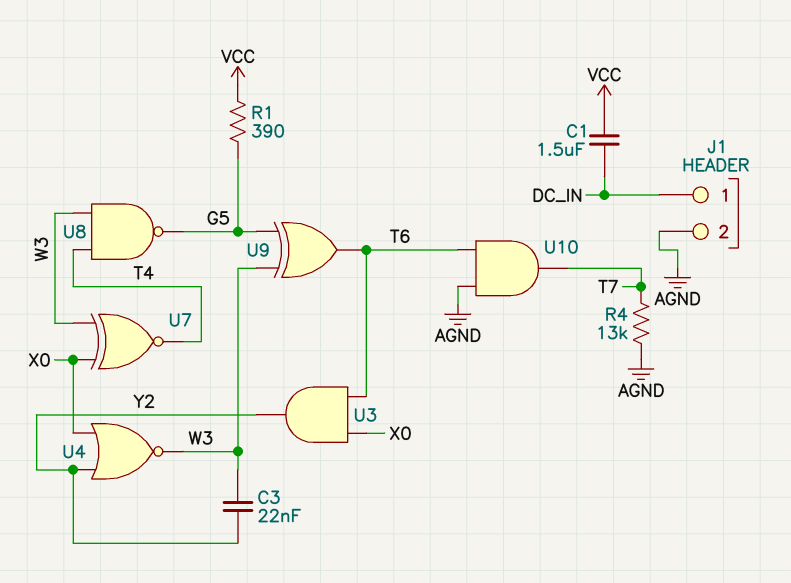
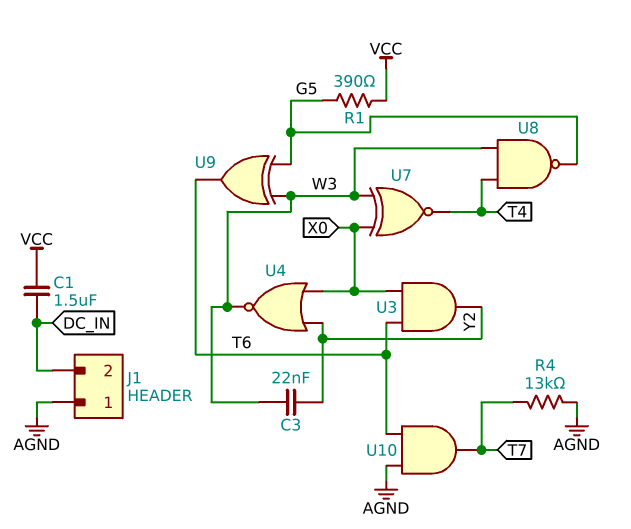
J1 pin 1: DC_IN -> AGND
J1 pin 2: AGND -> DC_IN

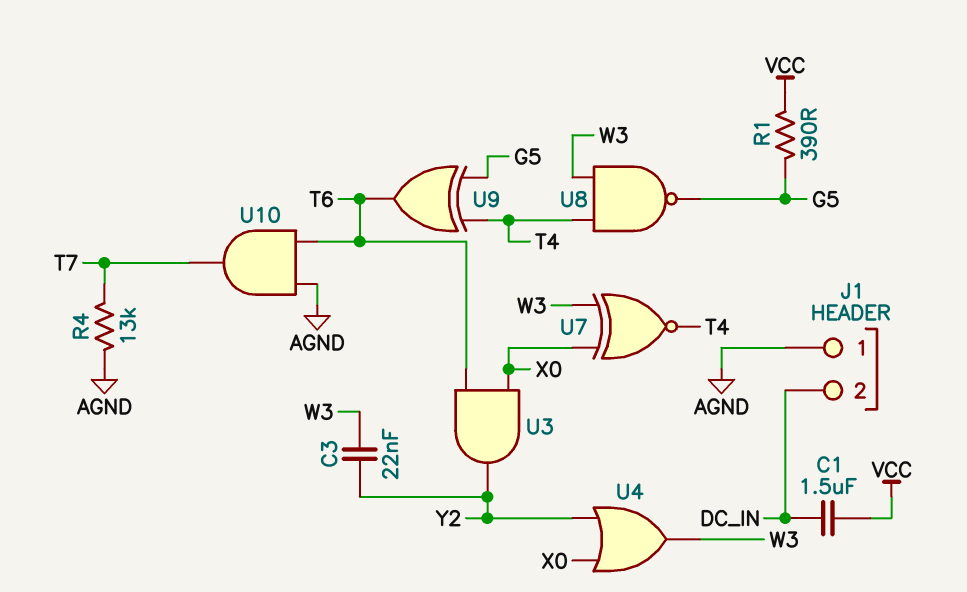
U4: NOR (in X0, in Y2, out W3) -> OR (in X0, in Y2, out W3)
U9: XOR (in G5, in W3, out T6) -> XOR (in G5, in T4, out T6)

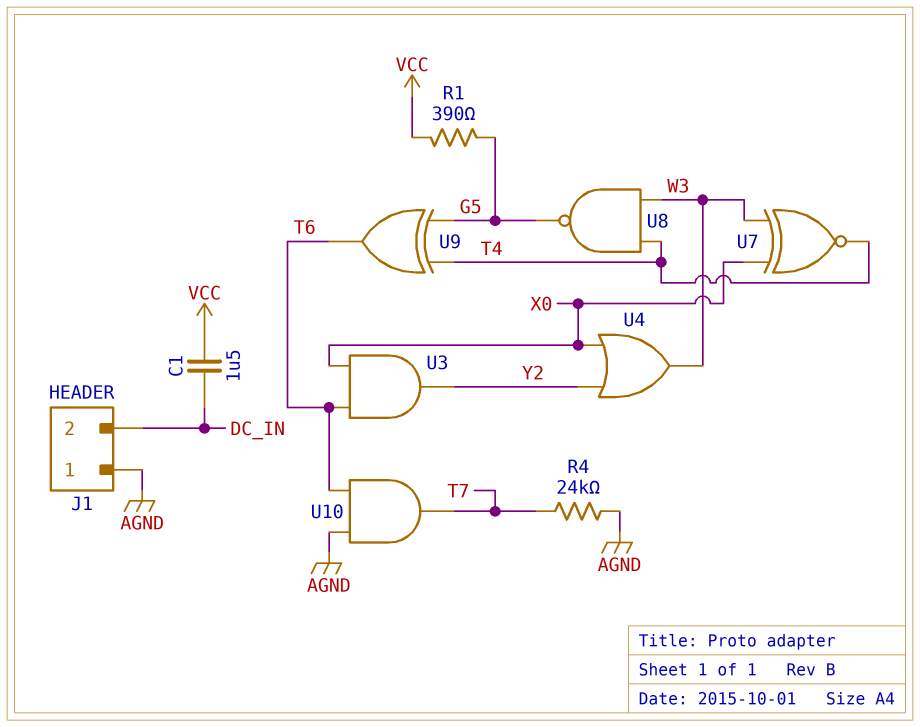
C3: 22nF (W3, Y2) -> none
R4: 13k (AGND, T7) -> 24k (AGND, T7)

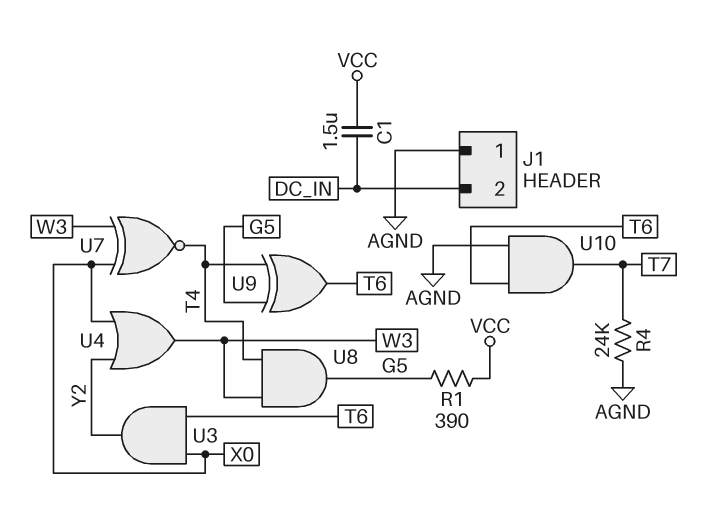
U8: NAND (in T4, in W3, out G5) -> AND (in T4, in W3, out G5)

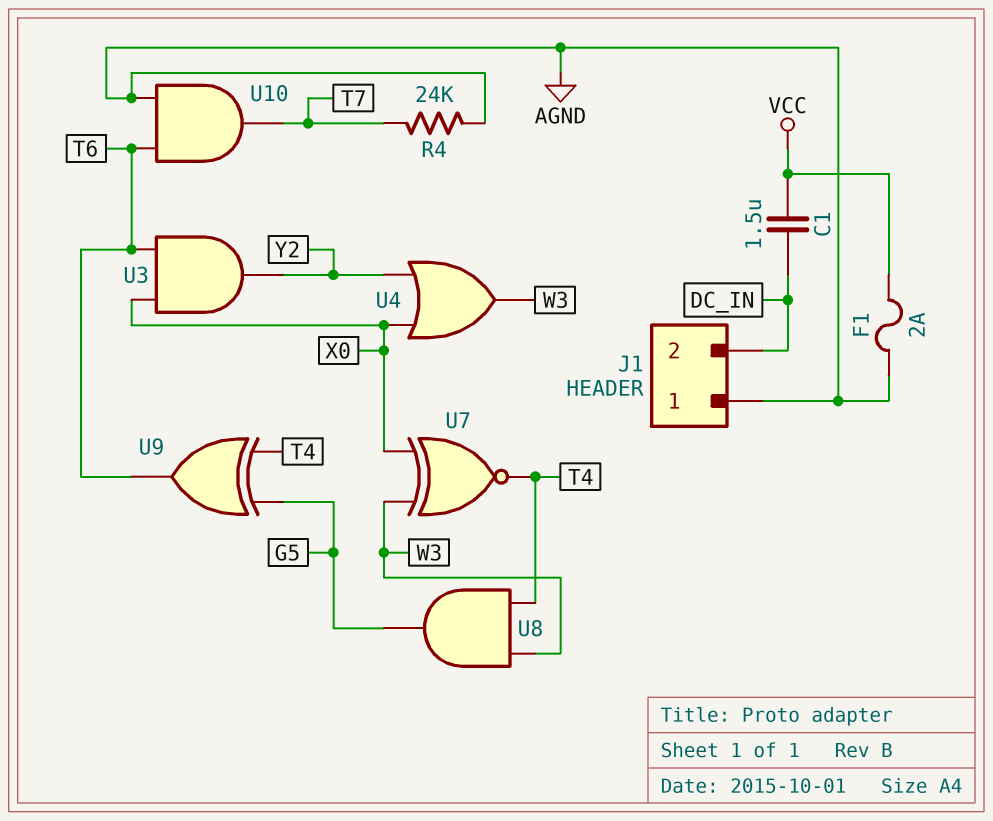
F1: none -> 2A (AGND, VCC)
R1: 390 (G5, VCC) -> none

